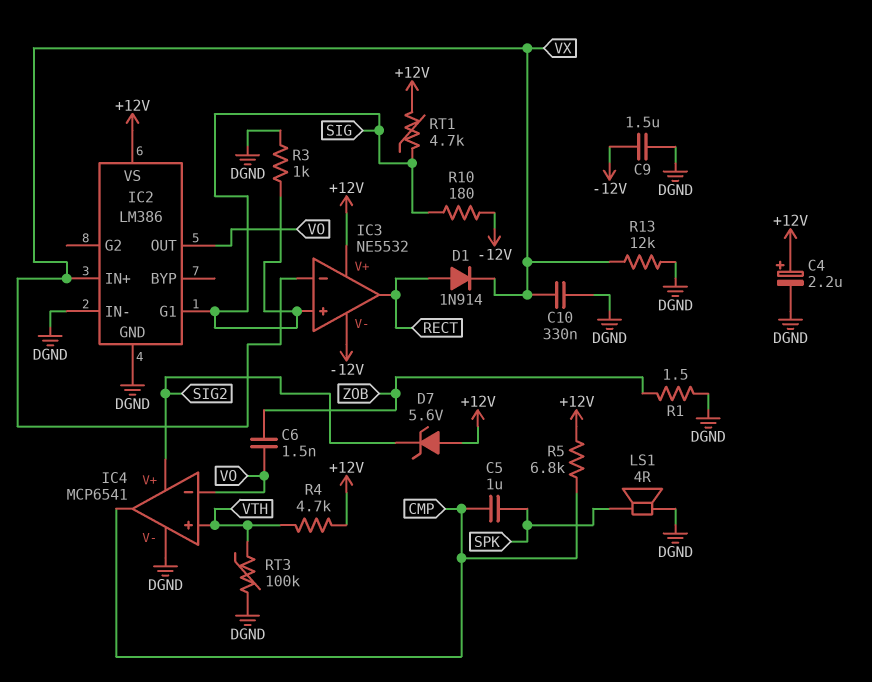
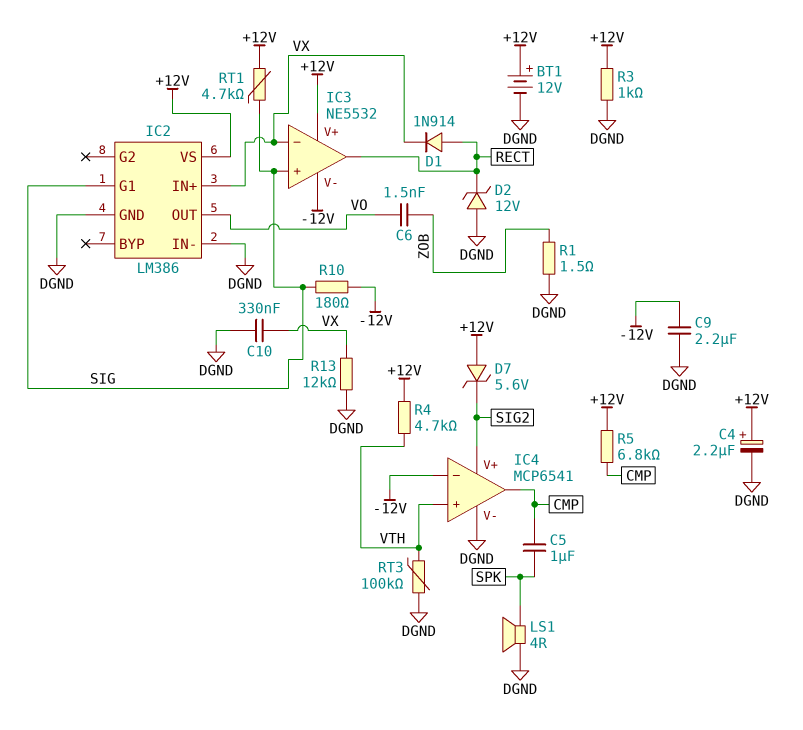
BT1: none -> 12V (plus +12V, minus DGND)
C9: 1.5uF (-12V, DGND) -> 2.2uF (-12V, DGND)
D2: none -> zener 12V (A DGND, K RECT)
IC4 pin in-: VO -> -12V
R3: 1k (DGND, SIG) -> 1k (+12V, DGND)

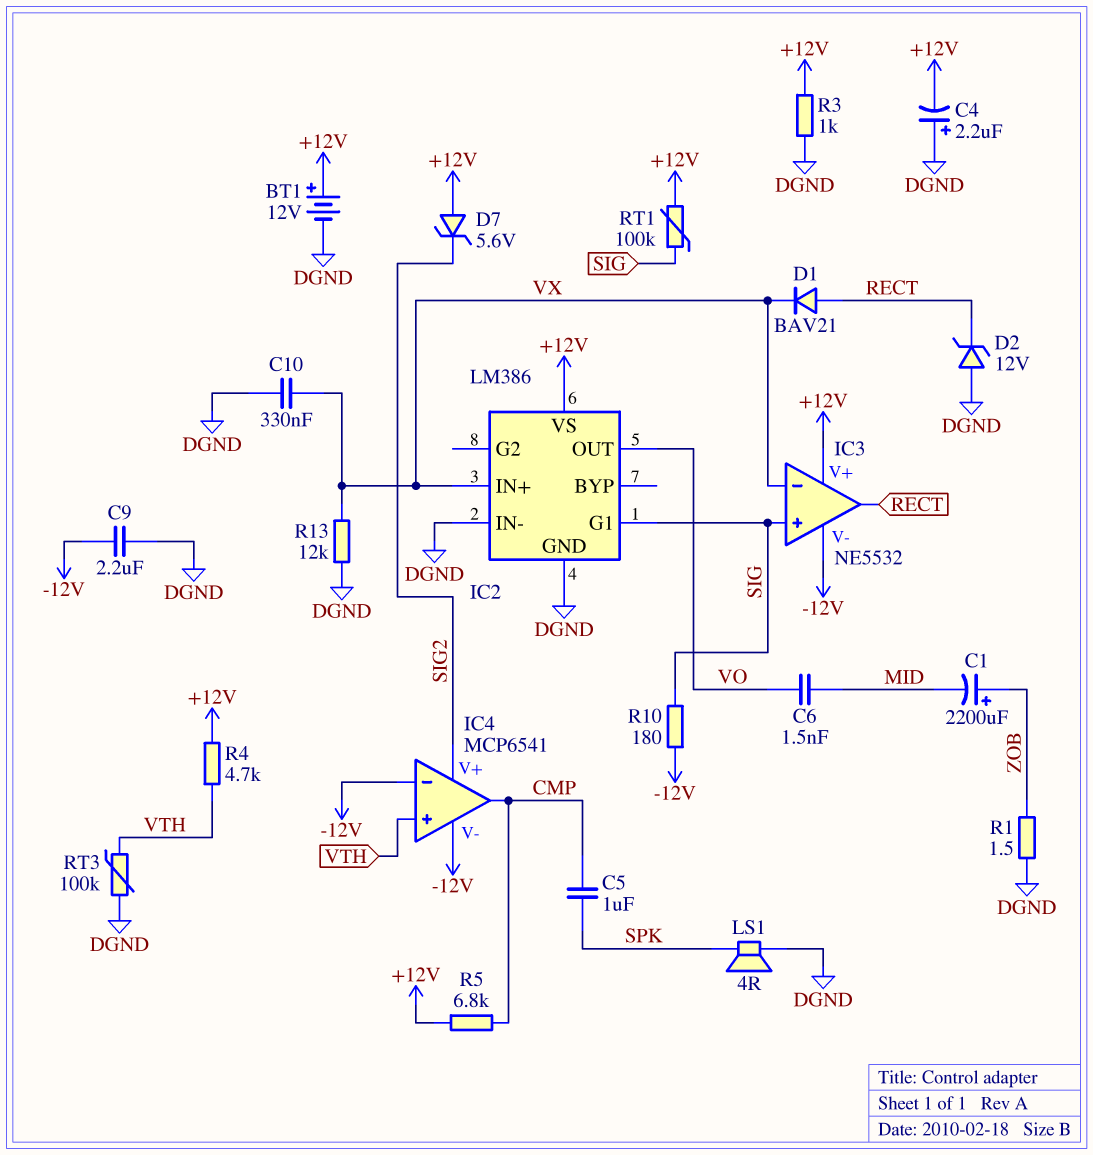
C1: none -> 2200uF (plus ZOB, minus MID)
C4: 2.2uF (plus +12V, minus DGND) -> 2.2uF (plus DGND, minus +12V)
C6: 1.5nF (VO, ZOB) -> 1.5nF (MID, VO)
D1: diode 1N914 (A RECT, K VX) -> diode BAV21 (A RECT, K VX)
IC4 pin V-: DGND -> -12V
RT1: 4.7k (+12V, SIG) -> 100k (+12V, SIG)

